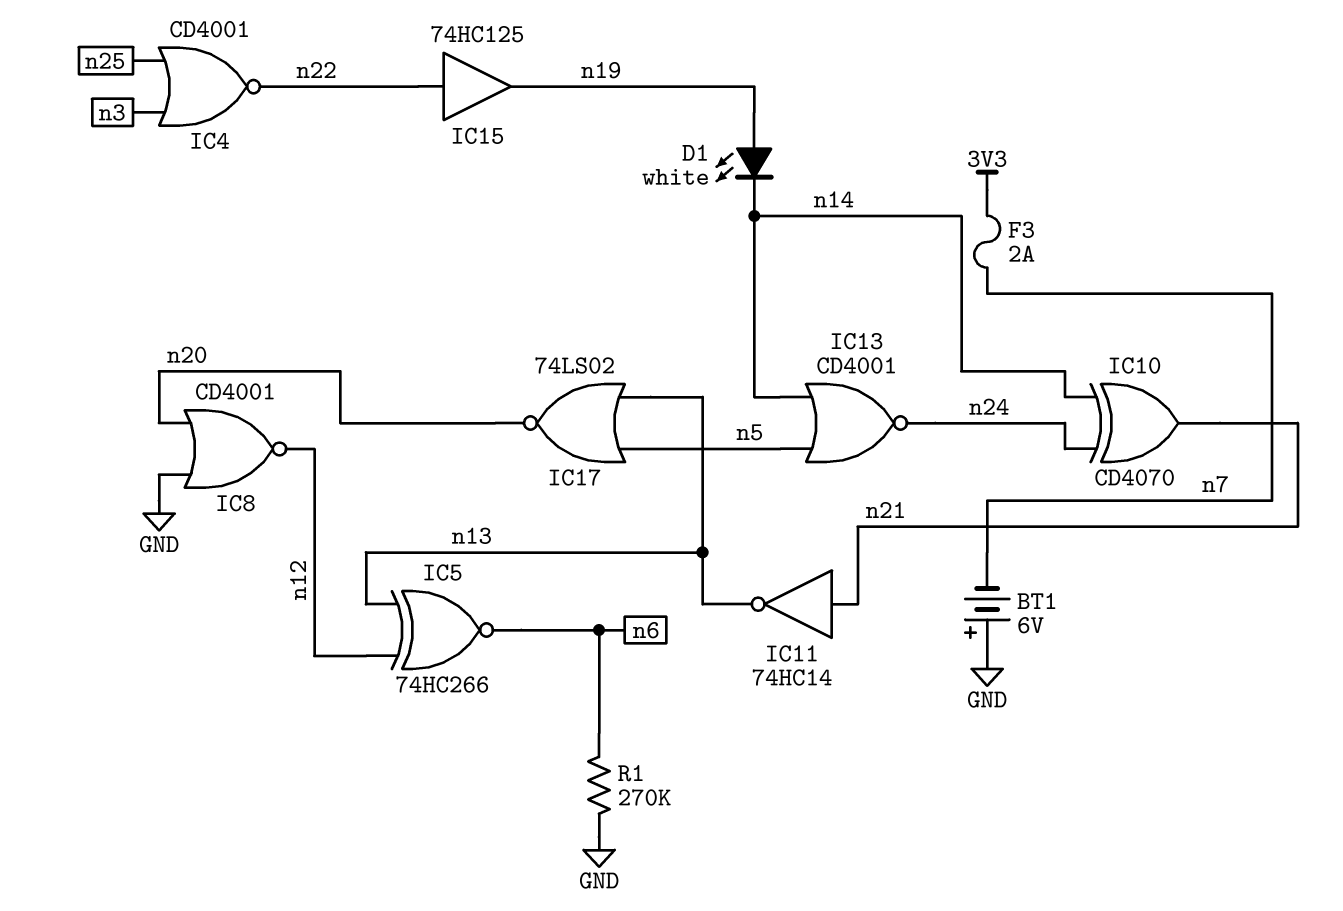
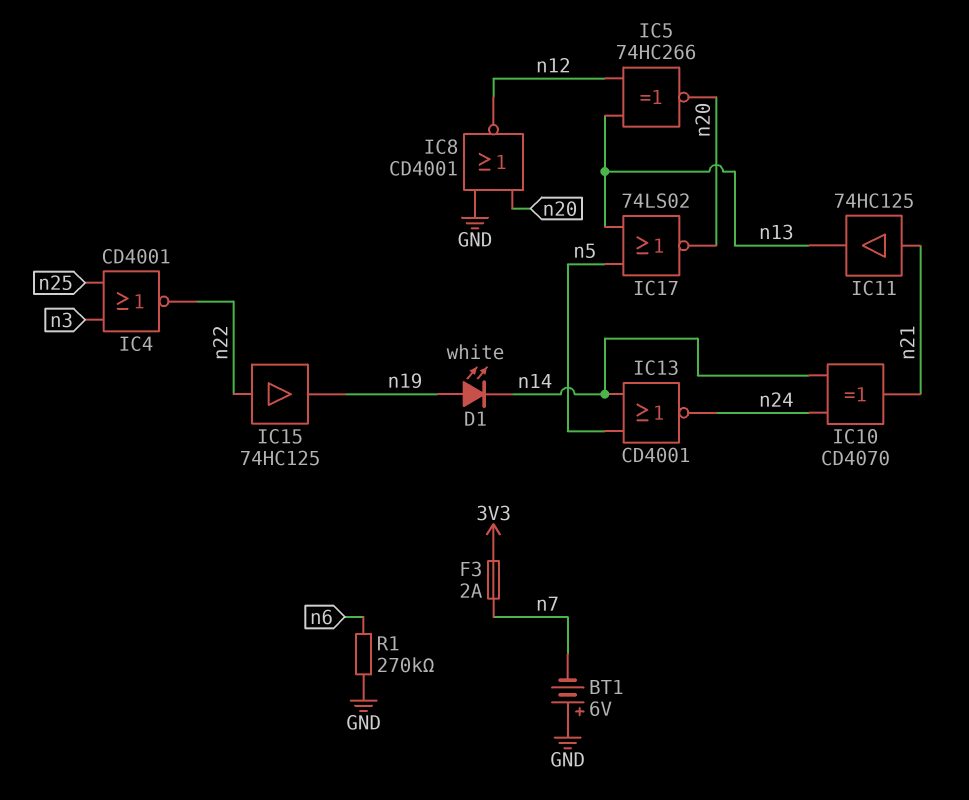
IC5: XNOR 74HC266 (in n12, in n13, out n6) -> XNOR 74HC266 (in n12, in n13, out n20)
IC11: NOT 74HC14 (in n21, out n13) -> buffer 74HC125 (in n21, out n13)

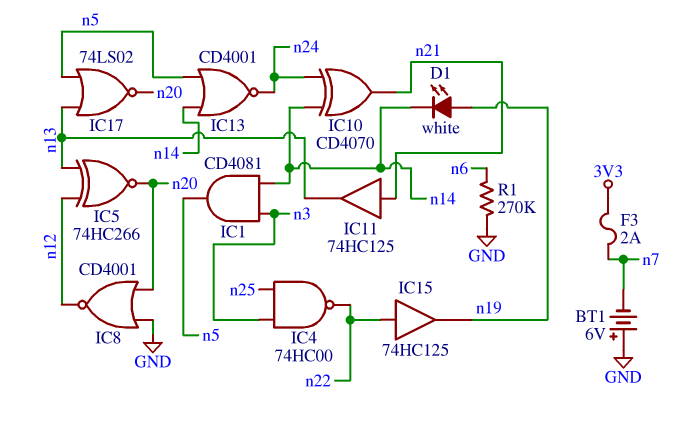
IC1: none -> AND CD4081 (in n3, in n14, out n5)
IC4: NOR CD4001 (in n3, in n25, out n22) -> NAND 74HC00 (in n3, in n25, out n22)

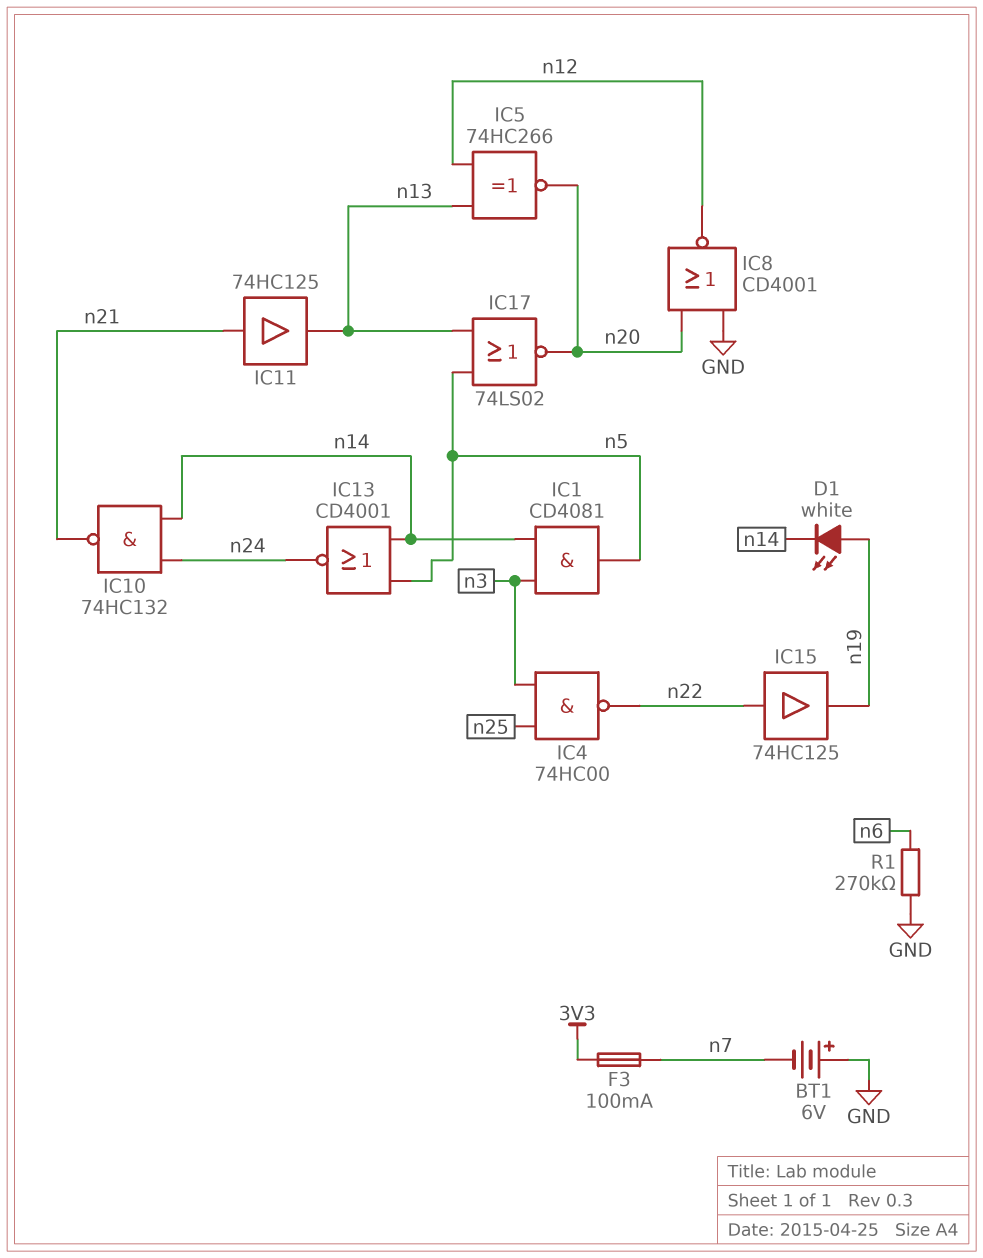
F3: 2A (3V3, n7) -> 100mA (3V3, n7)
IC10: XOR CD4070 (in n14, in n24, out n21) -> NAND 74HC132 (in n14, in n24, out n21)

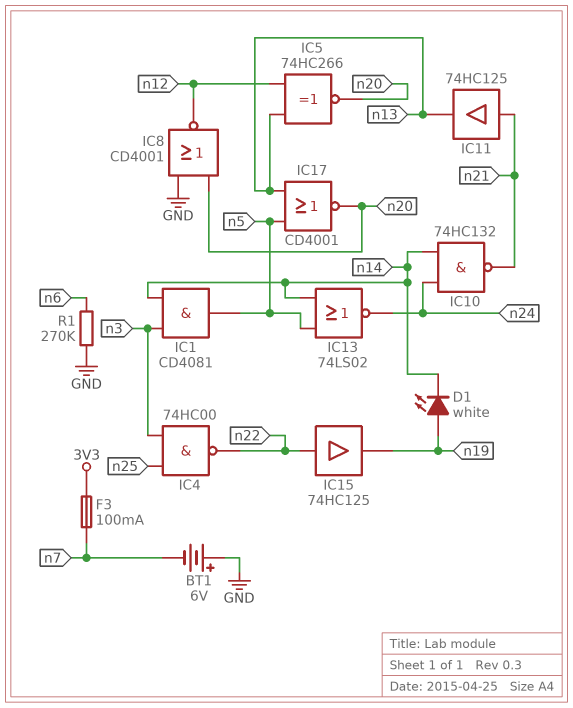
IC13: NOR CD4001 (in n5, in n14, out n24) -> NOR 74LS02 (in n5, in n14, out n24)
IC17: NOR 74LS02 (in n5, in n13, out n20) -> NOR CD4001 (in n5, in n13, out n20)

